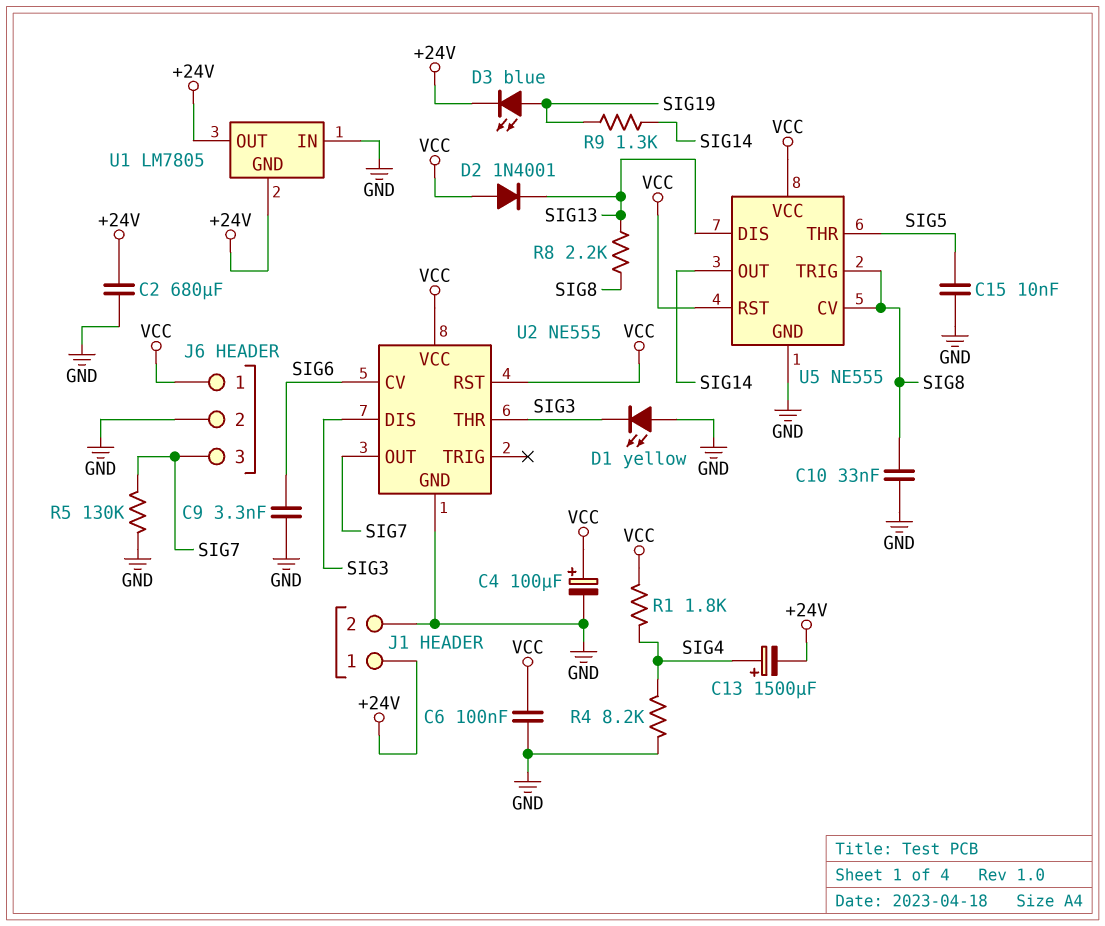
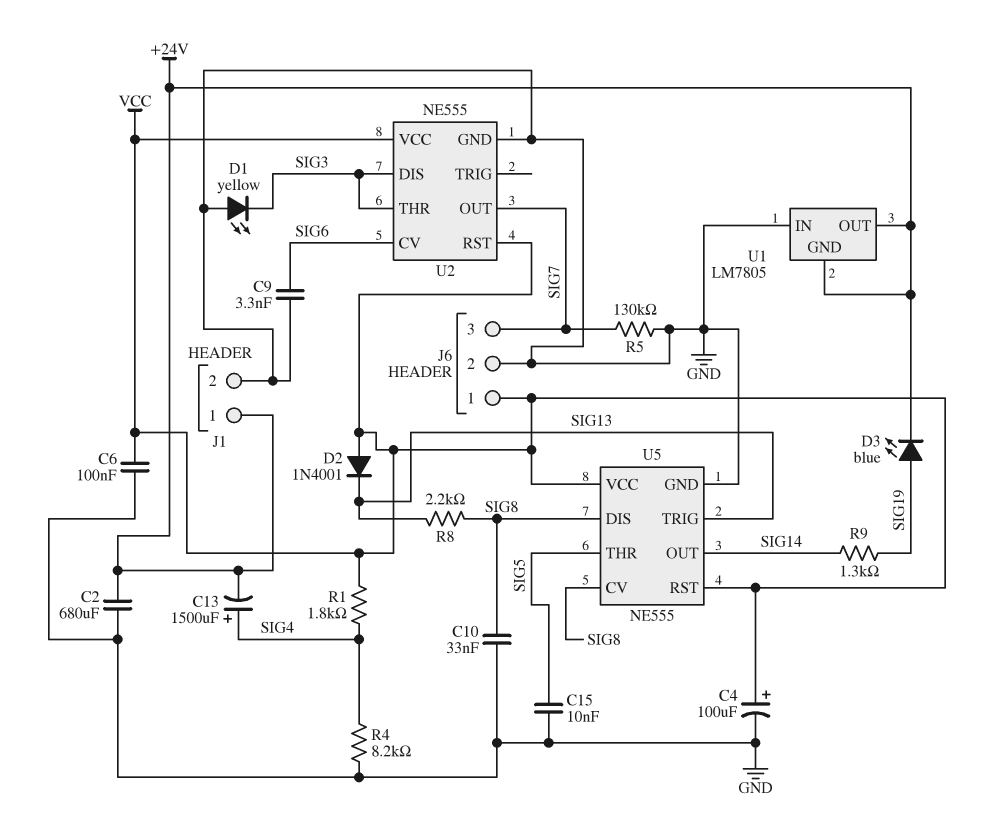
U5 pin DIS: SIG13 -> SIG8
U5 pin TRIG: SIG8 -> SIG13

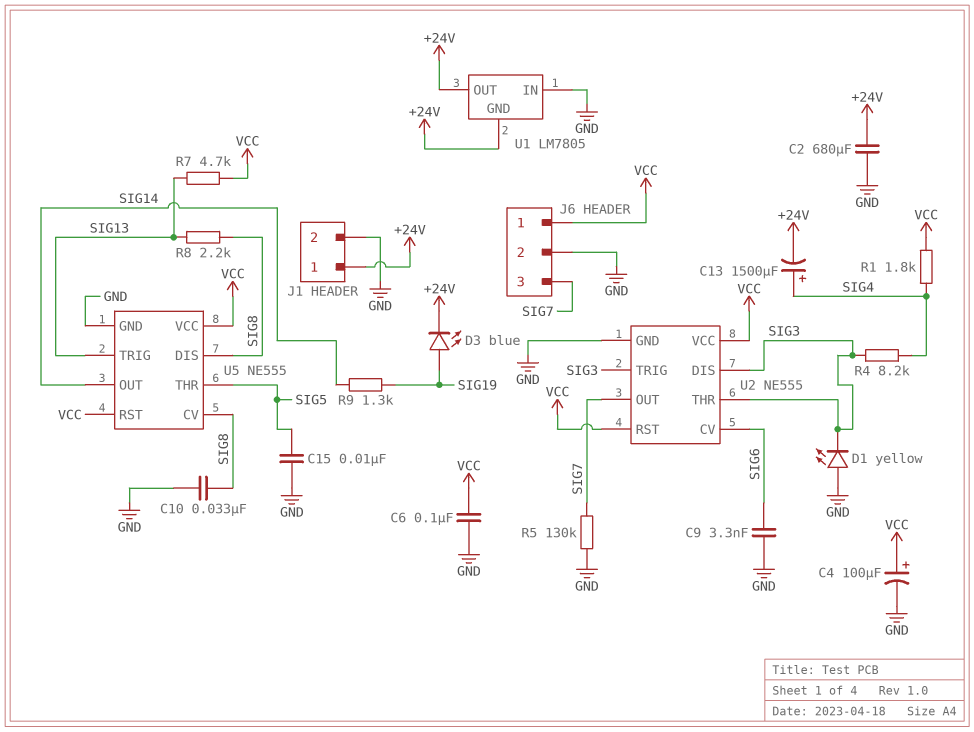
D2: diode 1N4001 (A VCC, K SIG13) -> none
R4: 8.2k (GND, SIG4) -> 8.2k (SIG3, SIG4)
R7: none -> 4.7k (SIG13, VCC)
U2 pin TRIG: none -> SIG3

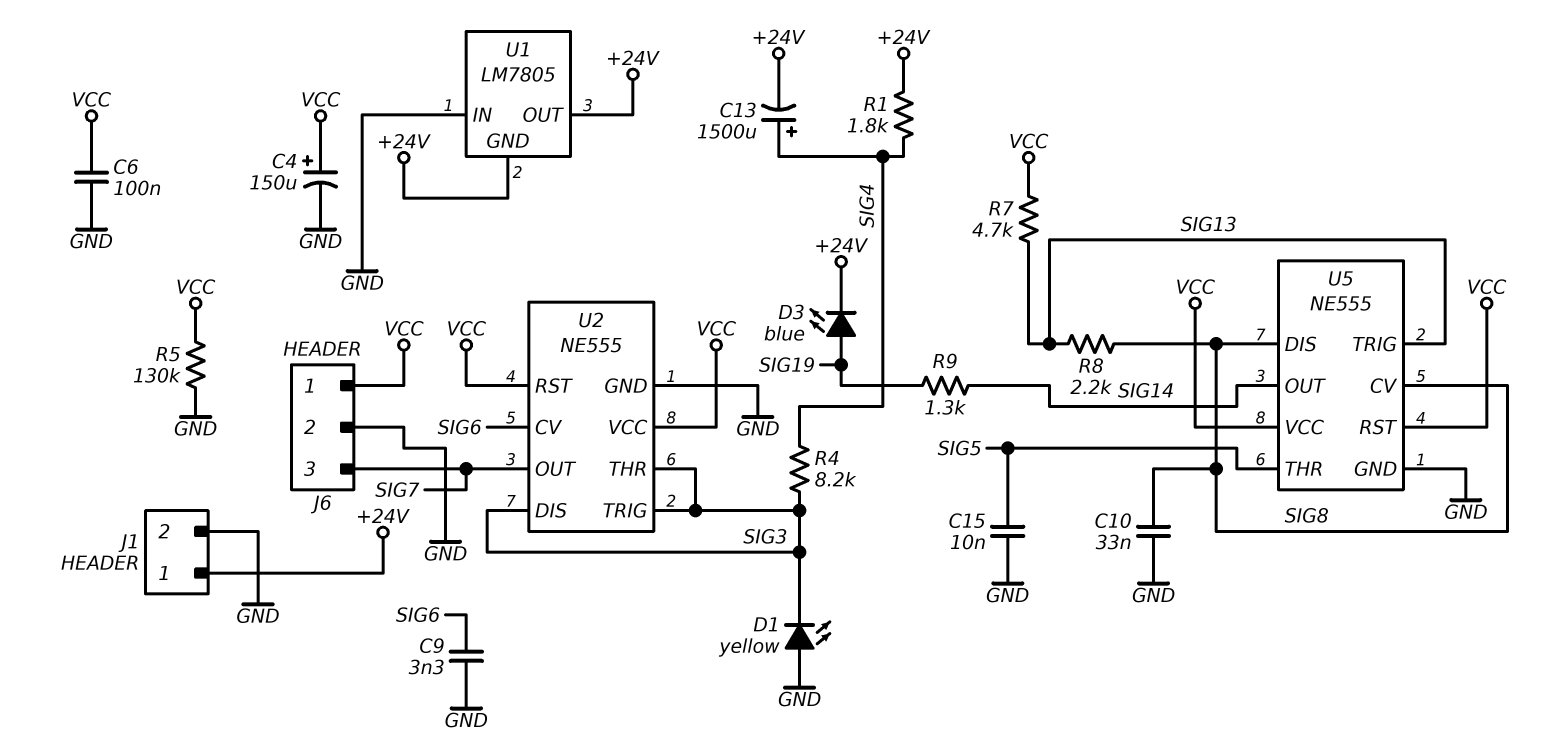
C2: 680uF (+24V, GND) -> none
C4: 100uF (plus VCC, minus GND) -> 150uF (plus VCC, minus GND)
R1: 1.8k (SIG4, VCC) -> 1.8k (+24V, SIG4)
R5: 130k (GND, SIG7) -> 130k (GND, VCC)

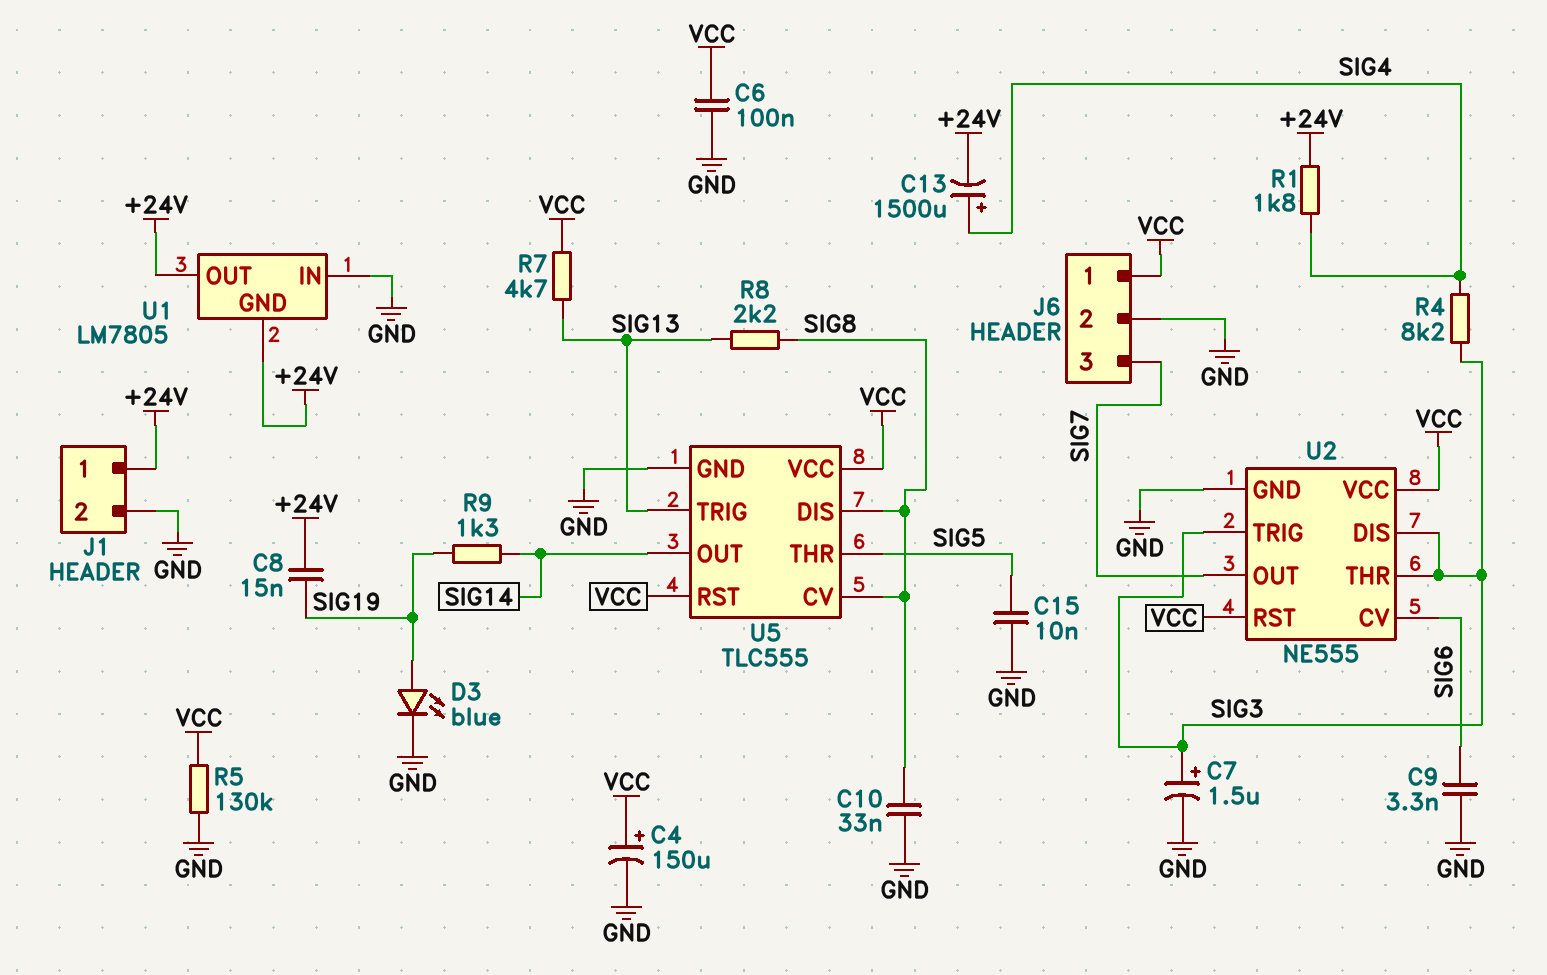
C7: none -> 1.5uF (plus SIG3, minus GND)
C8: none -> 15nF (+24V, SIG19)
D1: LED yellow (A GND, K SIG3) -> none
D3: LED blue (A SIG19, K +24V) -> LED blue (A SIG19, K GND)
U5: NE555 -> TLC555

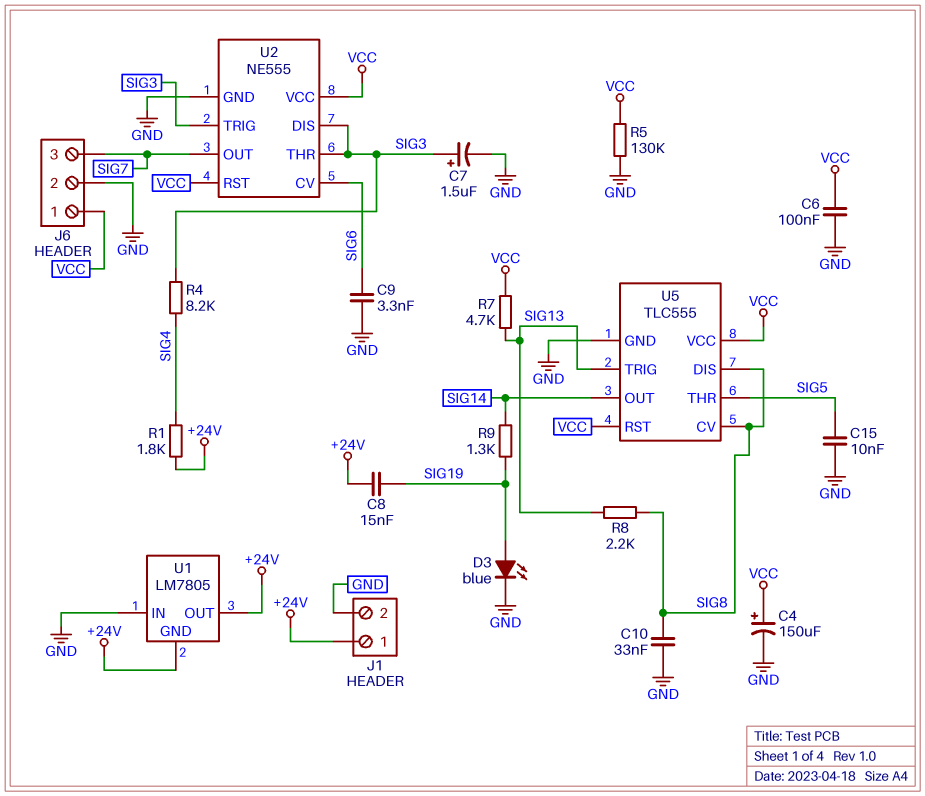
C13: 1500uF (plus SIG4, minus +24V) -> none

